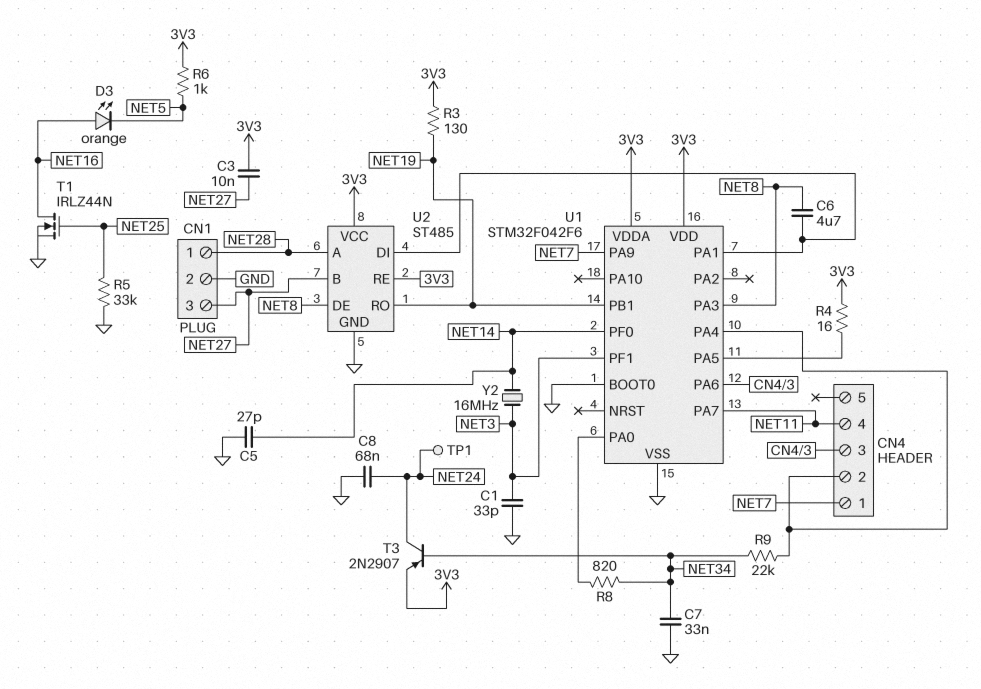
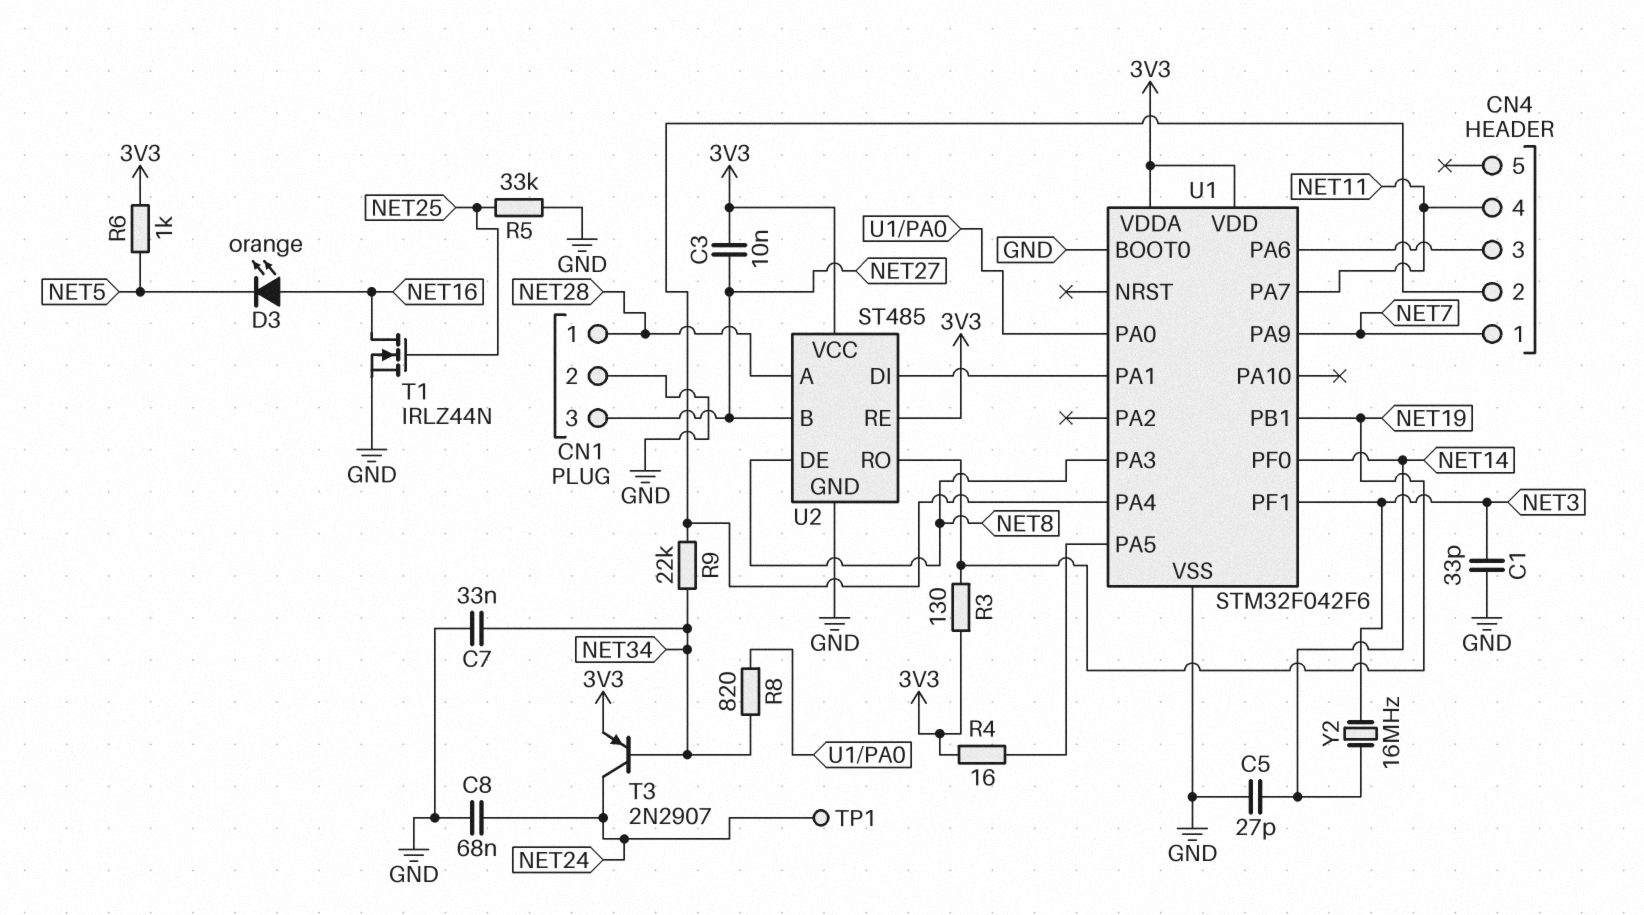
C6: 4.7uF (NET8, U1/PA1) -> none

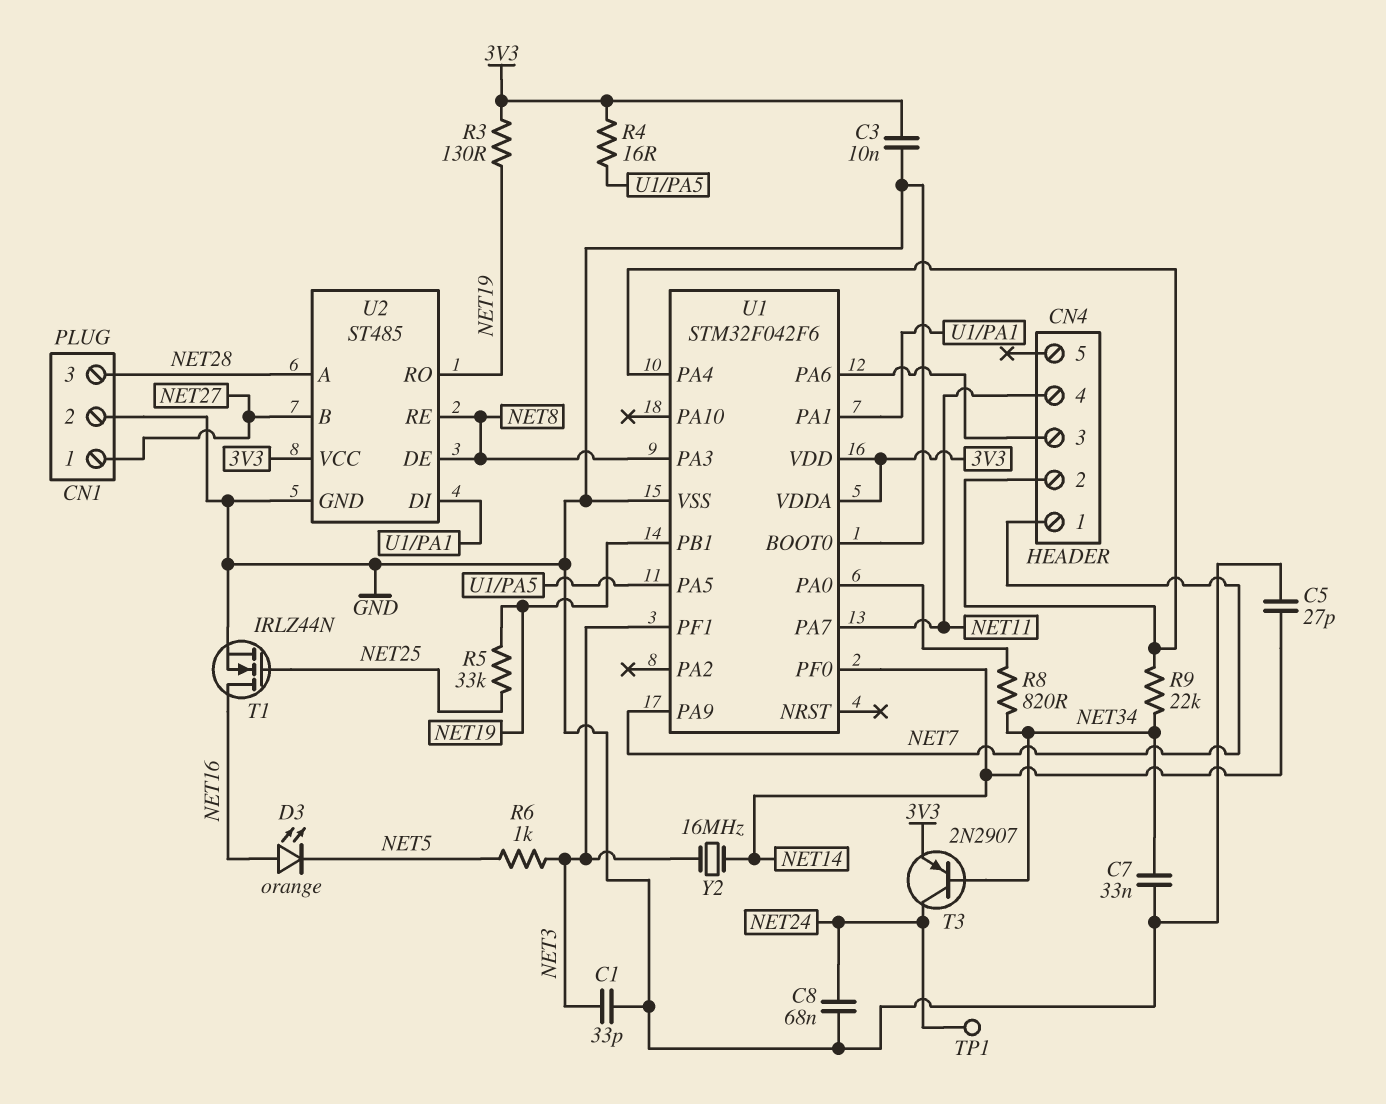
C3: 10nF (3V3, NET27) -> 10nF (3V3, GND)
CN1 pin 1: NET28 -> NET27
CN1 pin 3: NET27 -> NET28
R5: 33k (GND, NET25) -> 33k (NET19, NET25)
R6: 1k (3V3, NET5) -> 1k (NET3, NET5)
U2 pin RE: 3V3 -> NET8

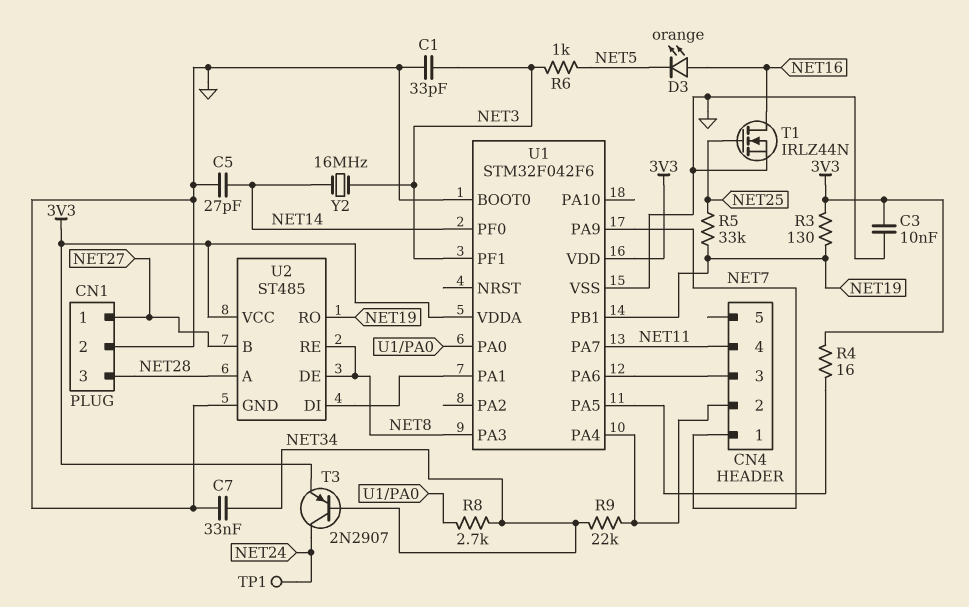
C8: 68nF (GND, NET24) -> none
R8: 820 (NET34, U1/PA0) -> 2.7k (NET34, U1/PA0)

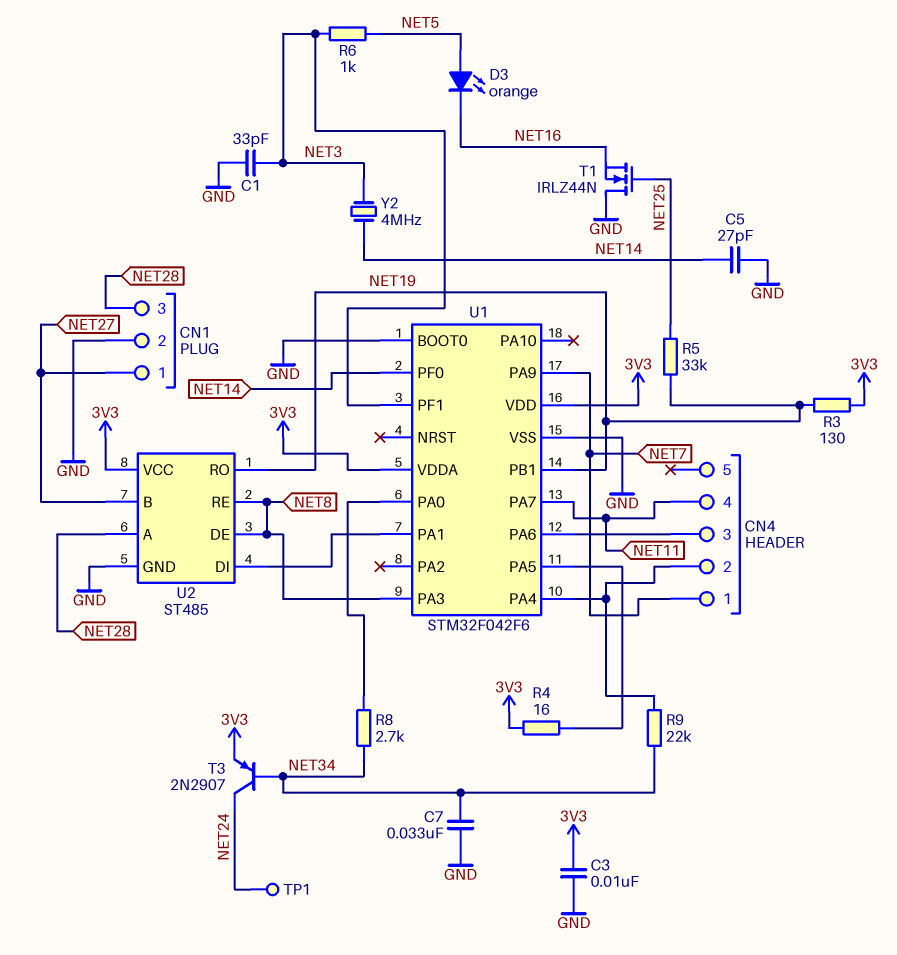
D3: LED orange (A NET16, K NET5) -> LED orange (A NET5, K NET16)
T1: NMOS IRLZ44N (G NET25, D NET16, S GND) -> NMOS IRLZ44N (G NET25, D GND, S NET16)
Y2: 16MHz (NET3, NET14) -> 4MHz (NET3, NET14)

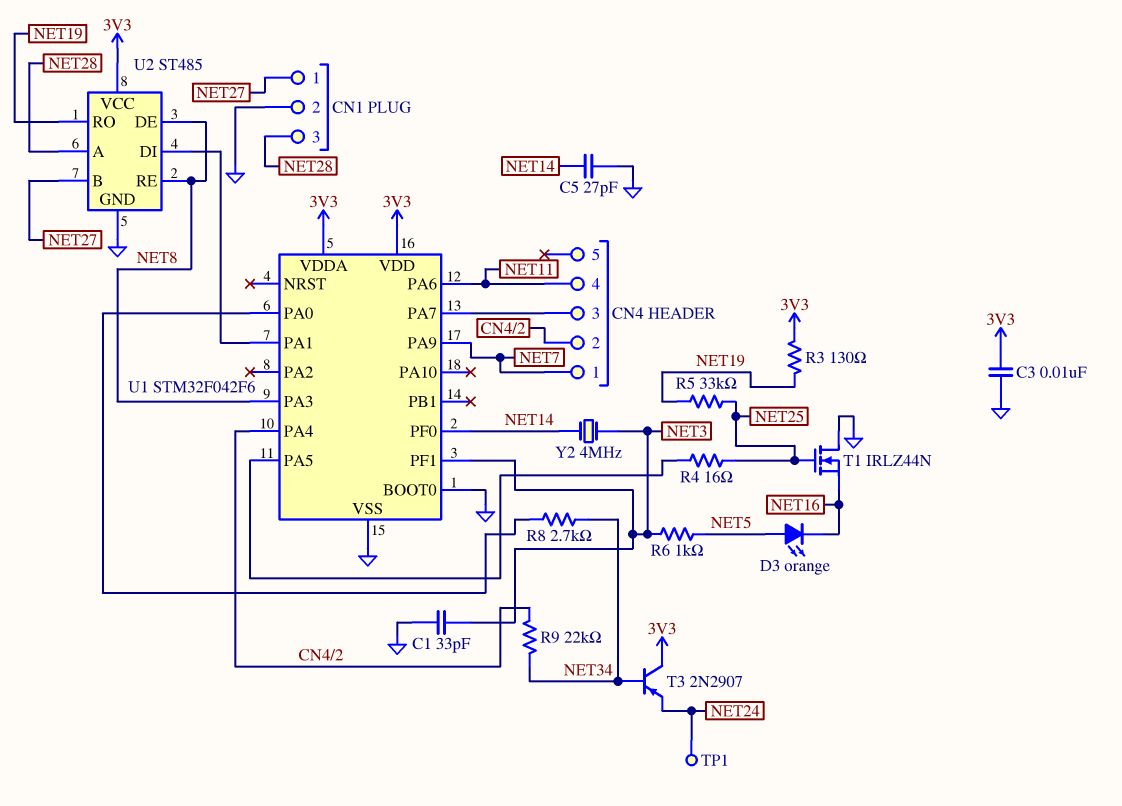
C7: 33nF (GND, NET34) -> none
R4: 16 (3V3, U1/PA5) -> 16 (NET25, U1/PA5)
T3: PNP 2N2907 (B NET34, C NET24, E 3V3) -> PNP 2N2907 (B NET34, C 3V3, E NET24)
U1 pin PA6: CN4/3 -> NET11
U1 pin PA7: NET11 -> CN4/3
U1 pin PB1: NET19 -> none

